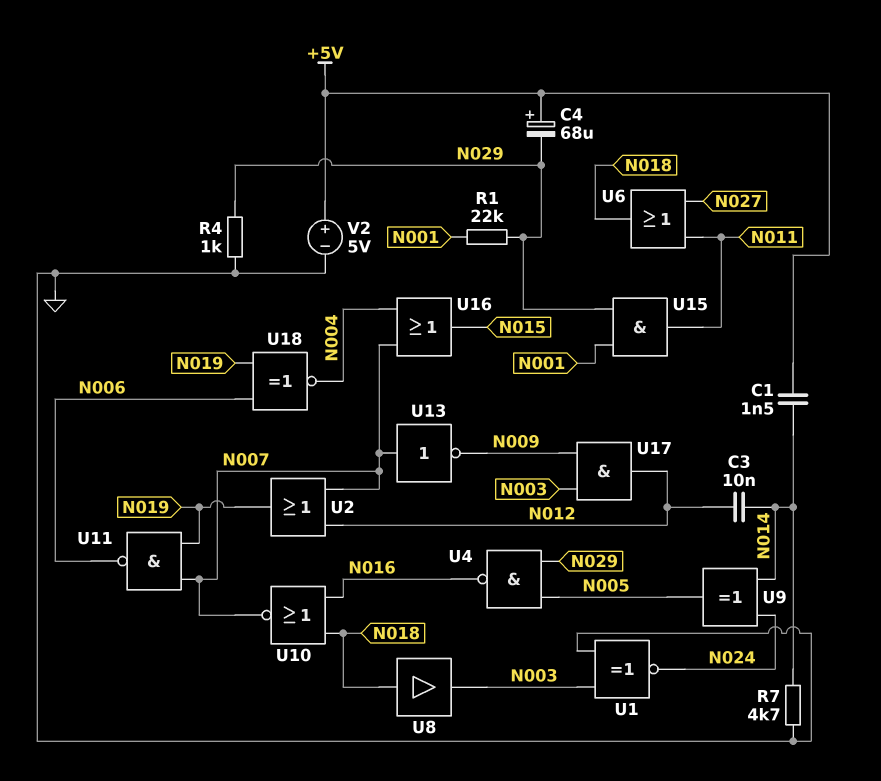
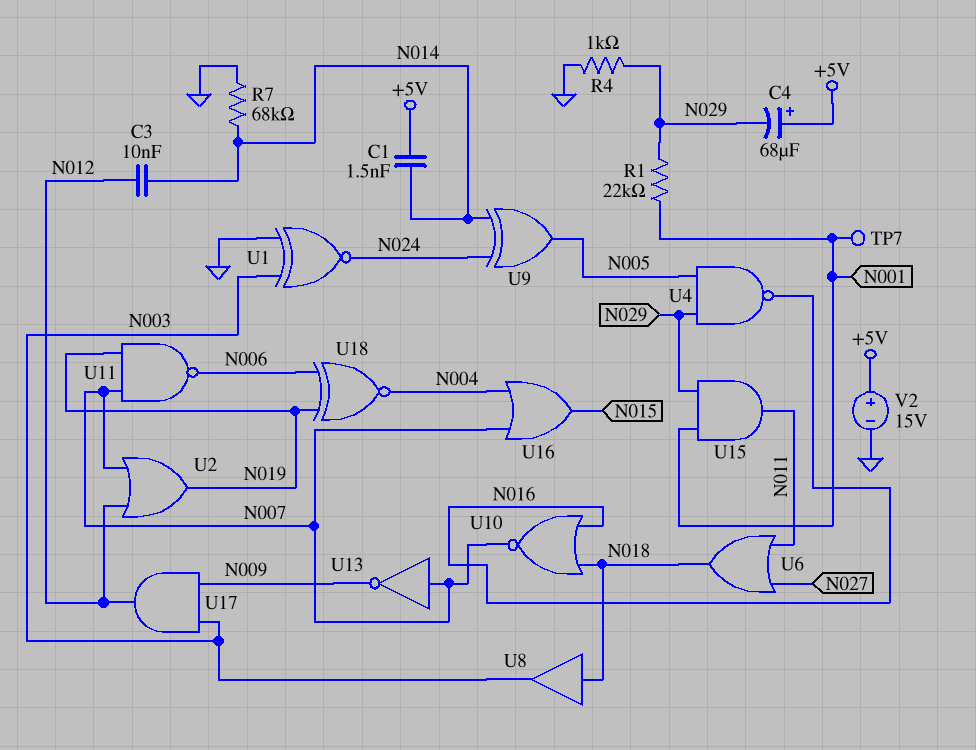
R7: 4.7k (GND, N014) -> 68k (GND, N014)
TP7: none -> test point (N001)
V2: 5V (plus +5V, minus GND) -> 15V (plus +5V, minus GND)

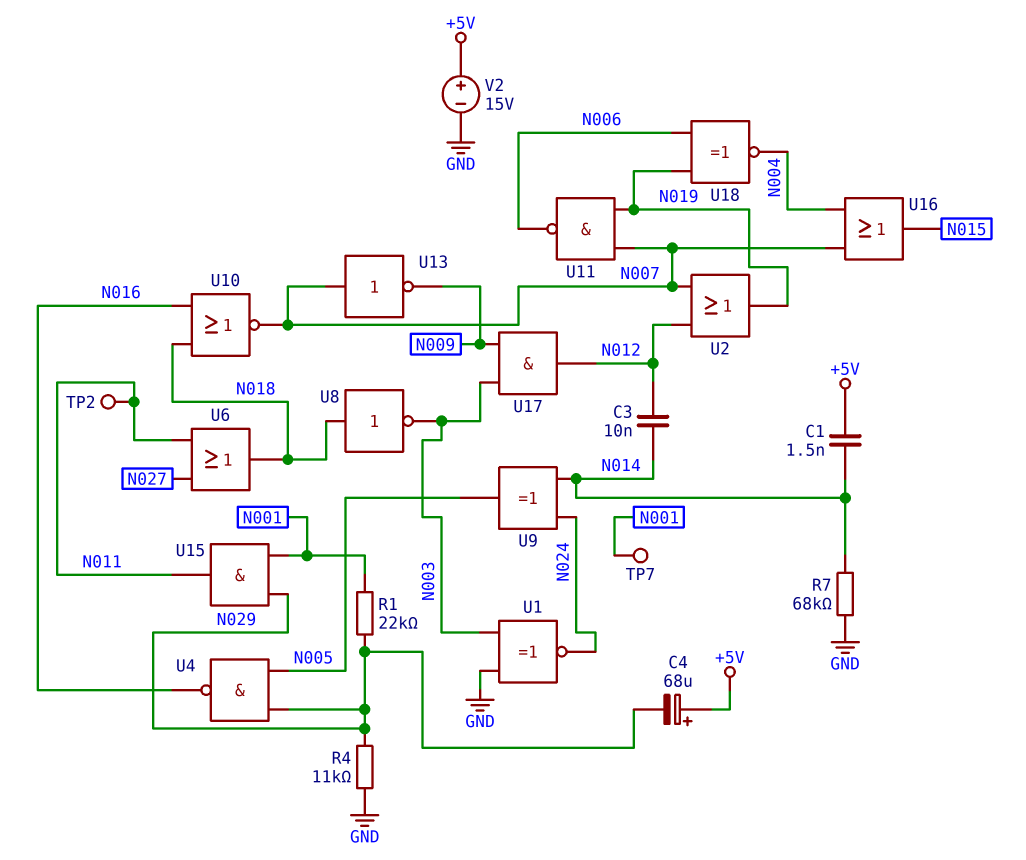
R4: 1k (GND, N029) -> 11k (GND, N029)
TP2: none -> test point (N011)
U8: buffer (in N018, out N003) -> NOT (in N018, out N003)

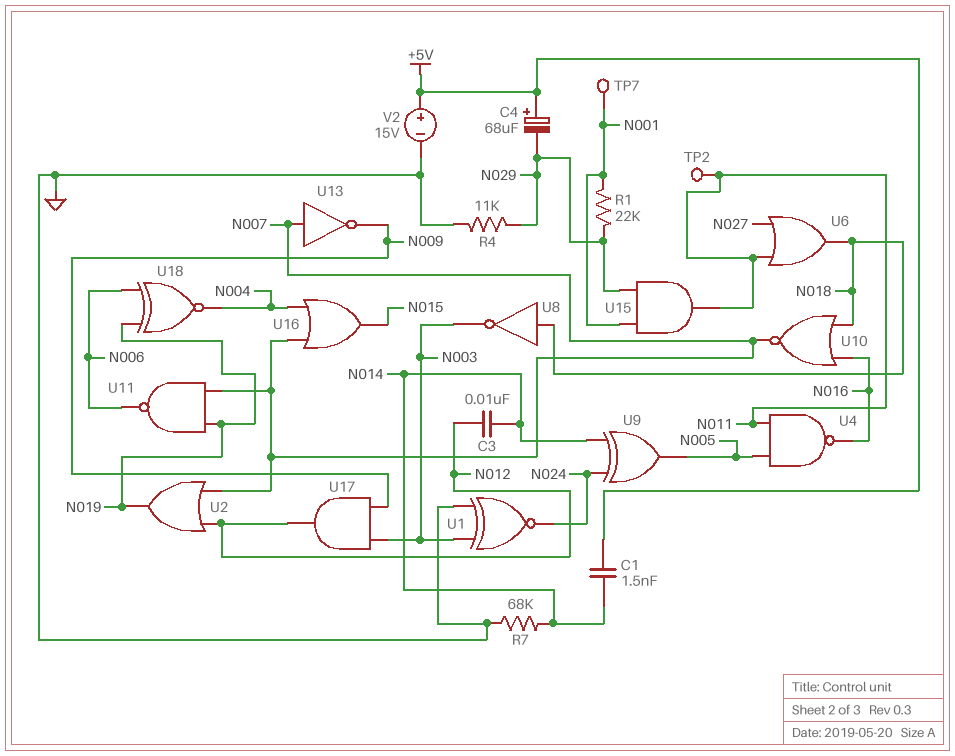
U4: NAND (in N005, in N029, out N016) -> NAND (in N005, in N011, out N016)

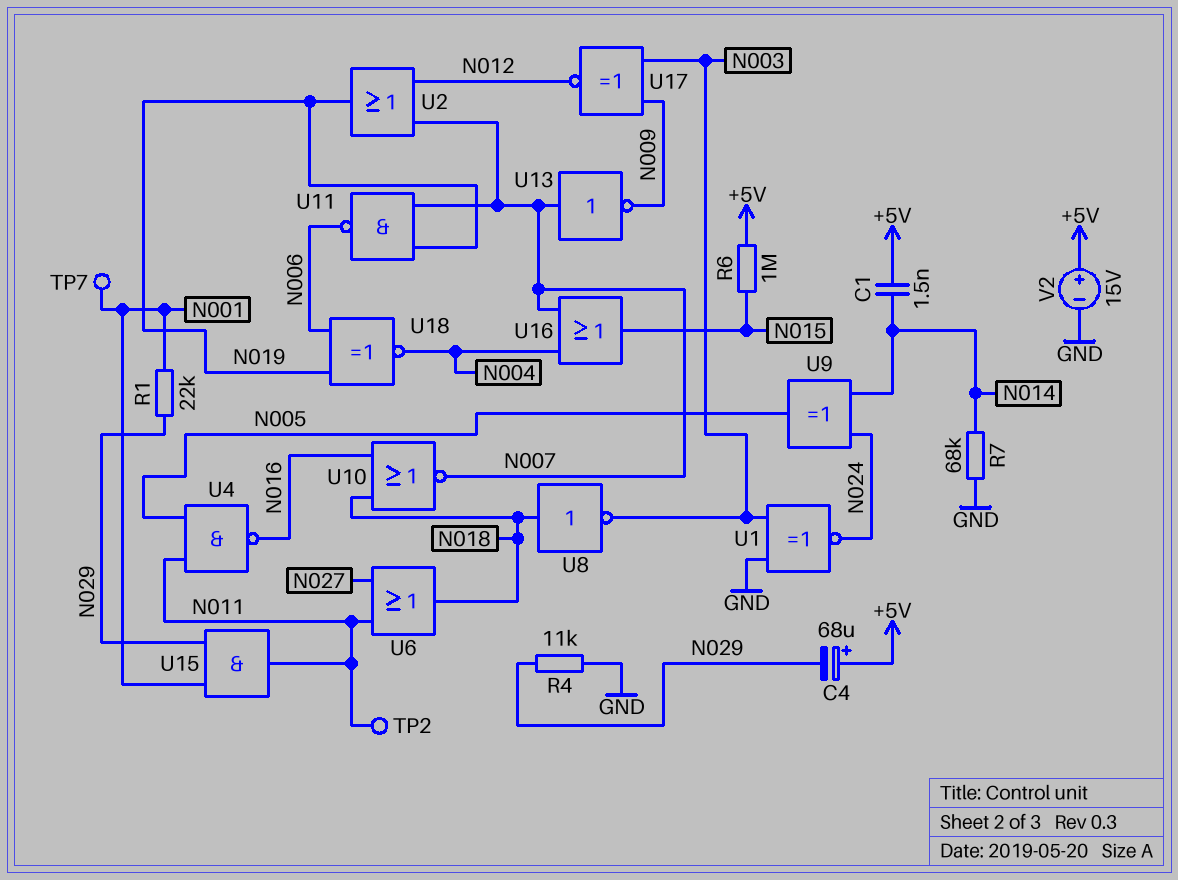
C3: 10nF (N012, N014) -> none
R6: none -> 1M (+5V, N015)
U17: AND (in N003, in N009, out N012) -> XNOR (in N003, in N009, out N012)

